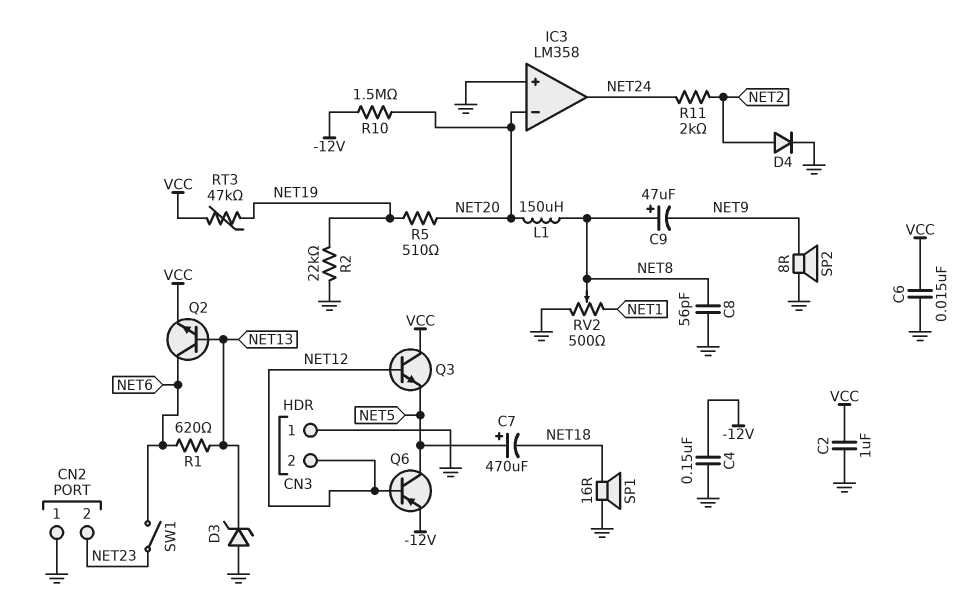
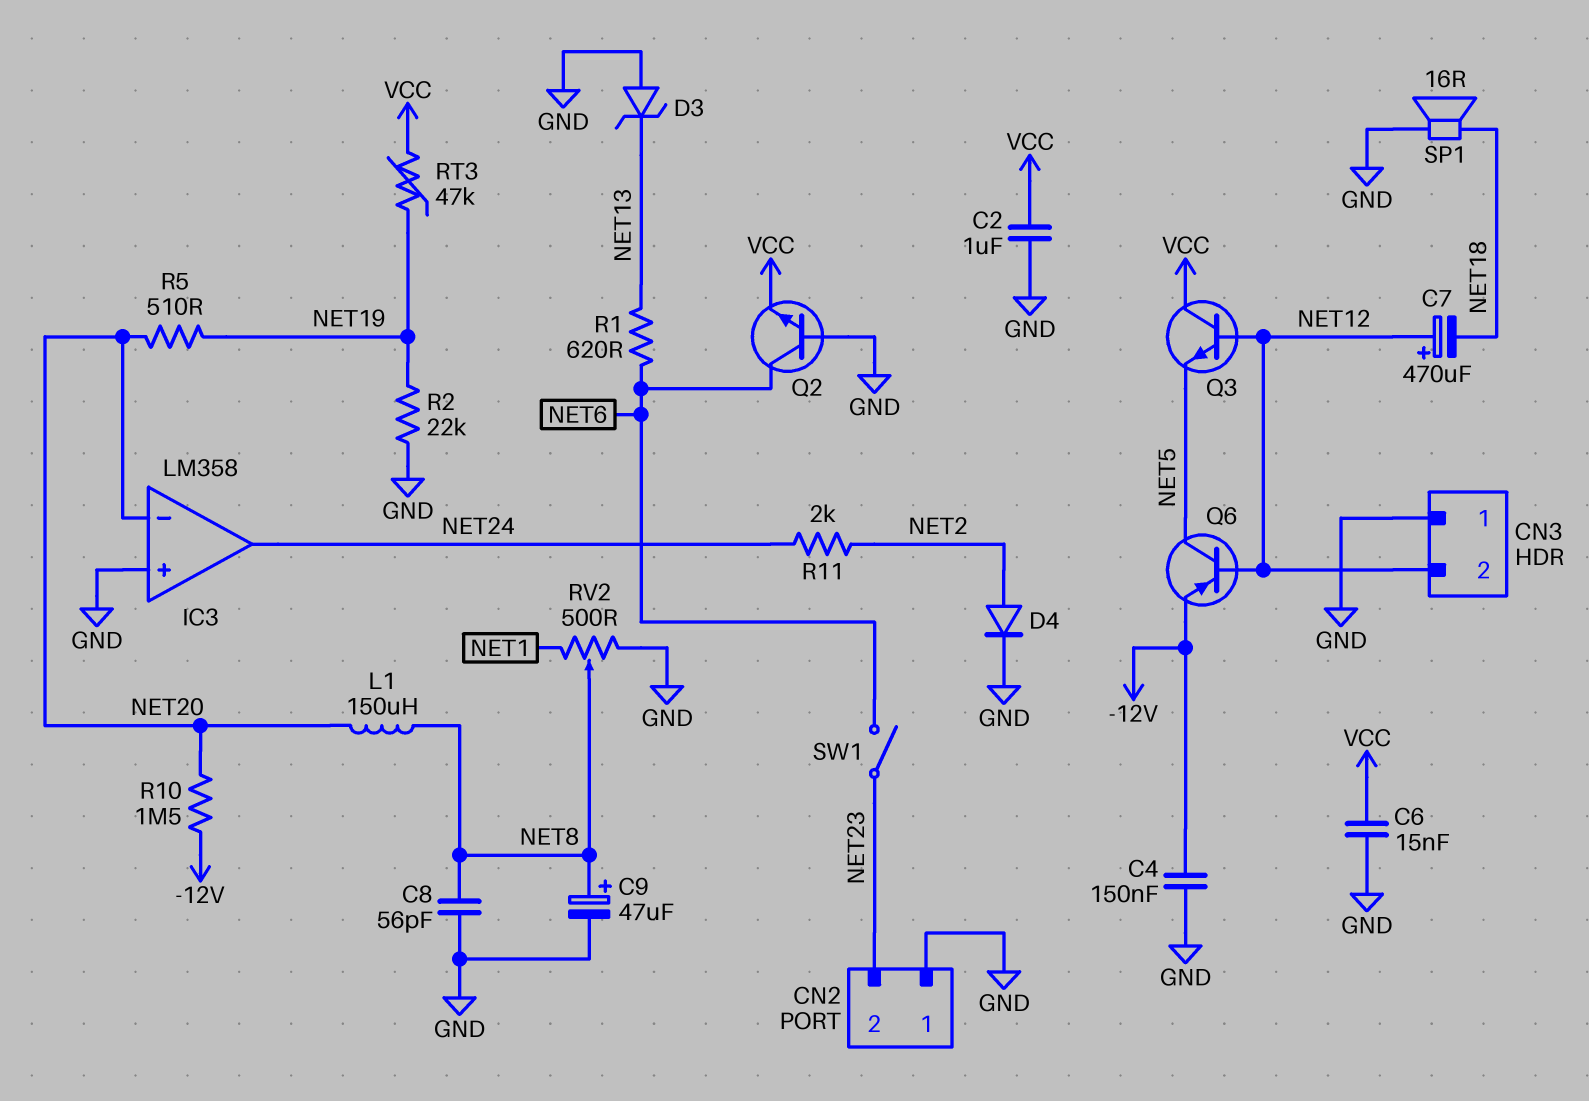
C7: 470uF (plus NET5, minus NET18) -> 470uF (plus NET12, minus NET18)
C9: 47uF (plus NET8, minus NET9) -> 47uF (plus NET8, minus GND)
Q2: NPN (B NET13, C NET6, E VCC) -> NPN (B GND, C NET6, E VCC)
SP2: speaker 8R (GND, NET9) -> none

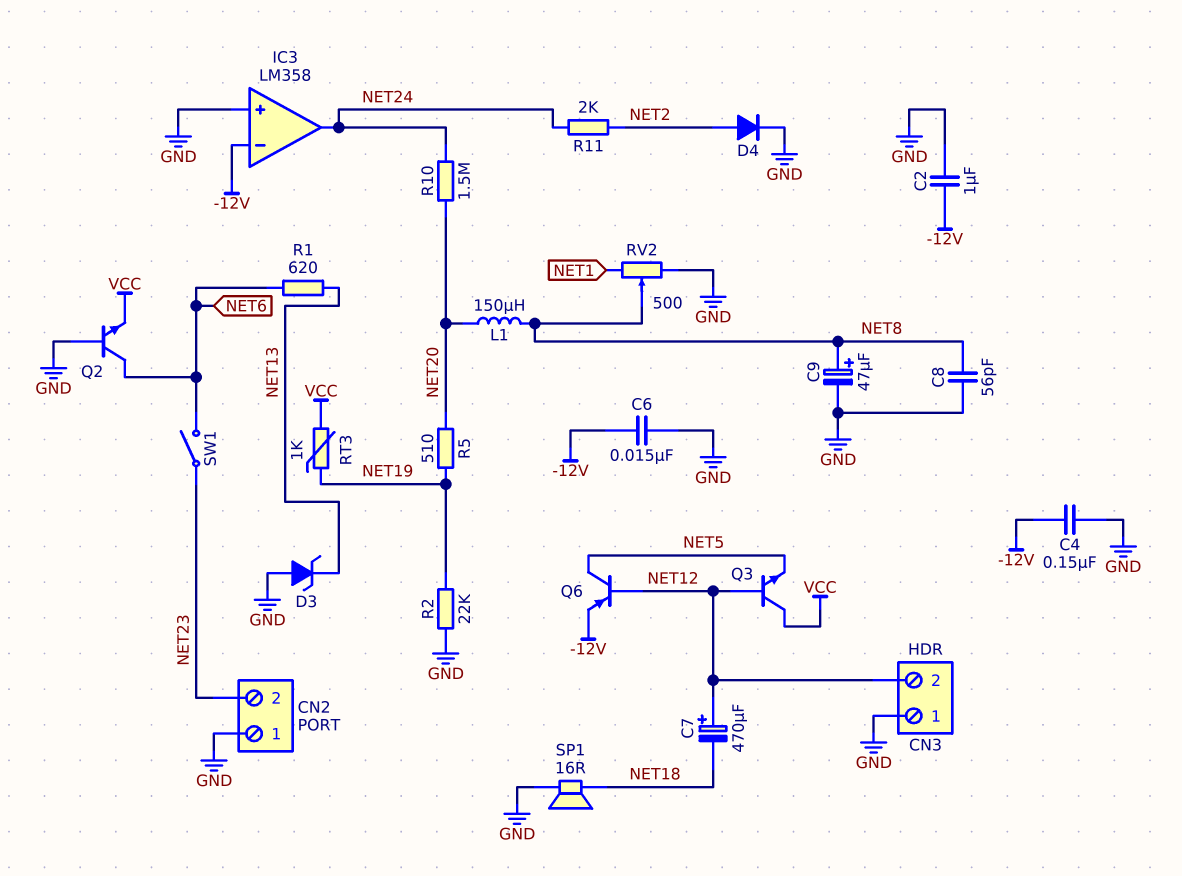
C2: 1uF (GND, VCC) -> 1uF (-12V, GND)
C6: 15nF (GND, VCC) -> 15nF (-12V, GND)
IC3 pin in-: NET20 -> -12V
R10: 1.5M (-12V, NET20) -> 1.5M (NET20, NET24)
RT3: 47k (NET19, VCC) -> 1k (NET19, VCC)

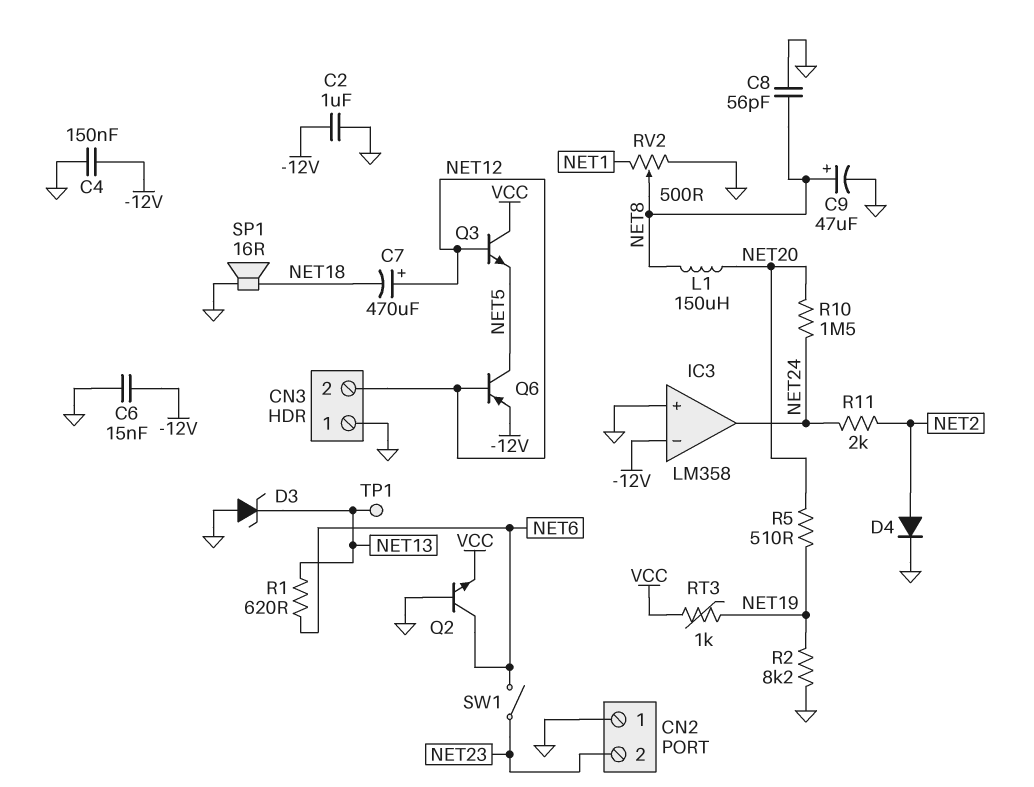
R2: 22k (GND, NET19) -> 8.2k (GND, NET19)
TP1: none -> test point (NET13)

